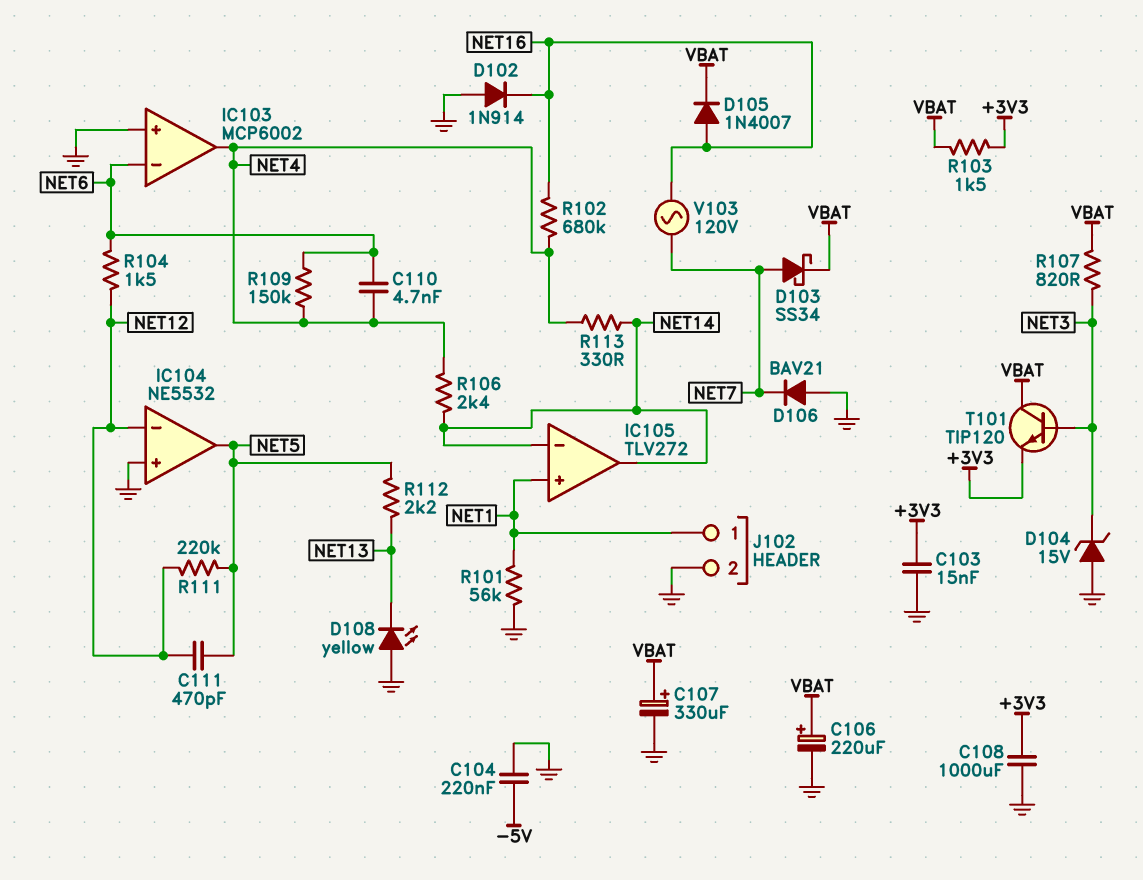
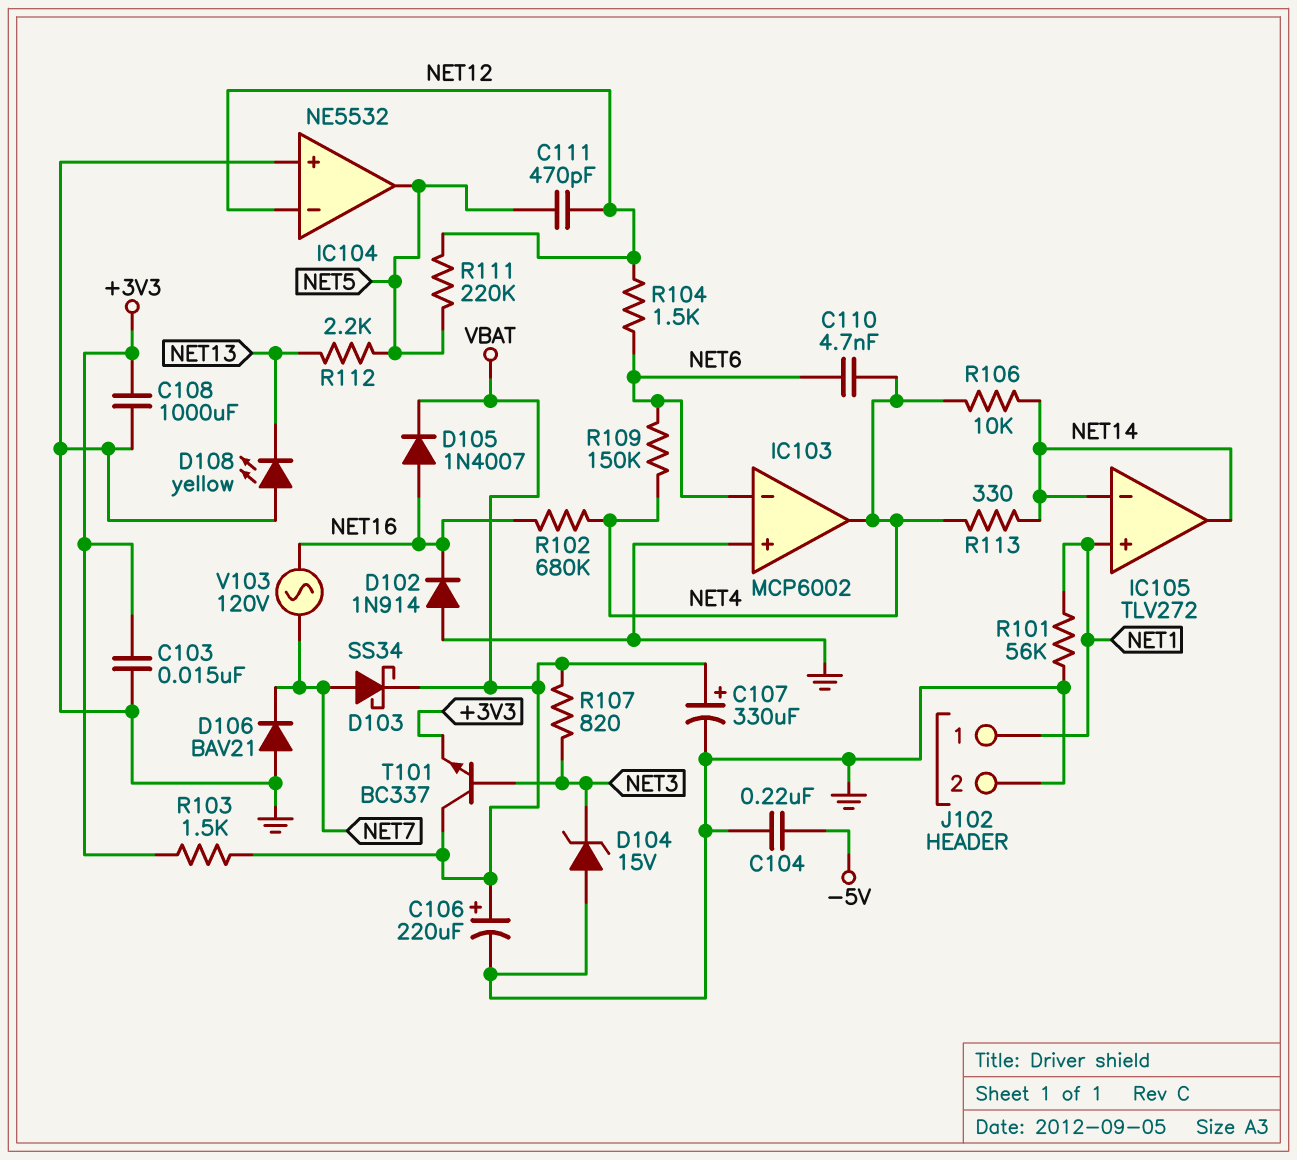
R106: 2.4k (NET4, NET14) -> 10k (NET4, NET14)
T101: NPN TIP120 (B NET3, C VBAT, E +3V3) -> NPN BC337 (B NET3, C VBAT, E +3V3)

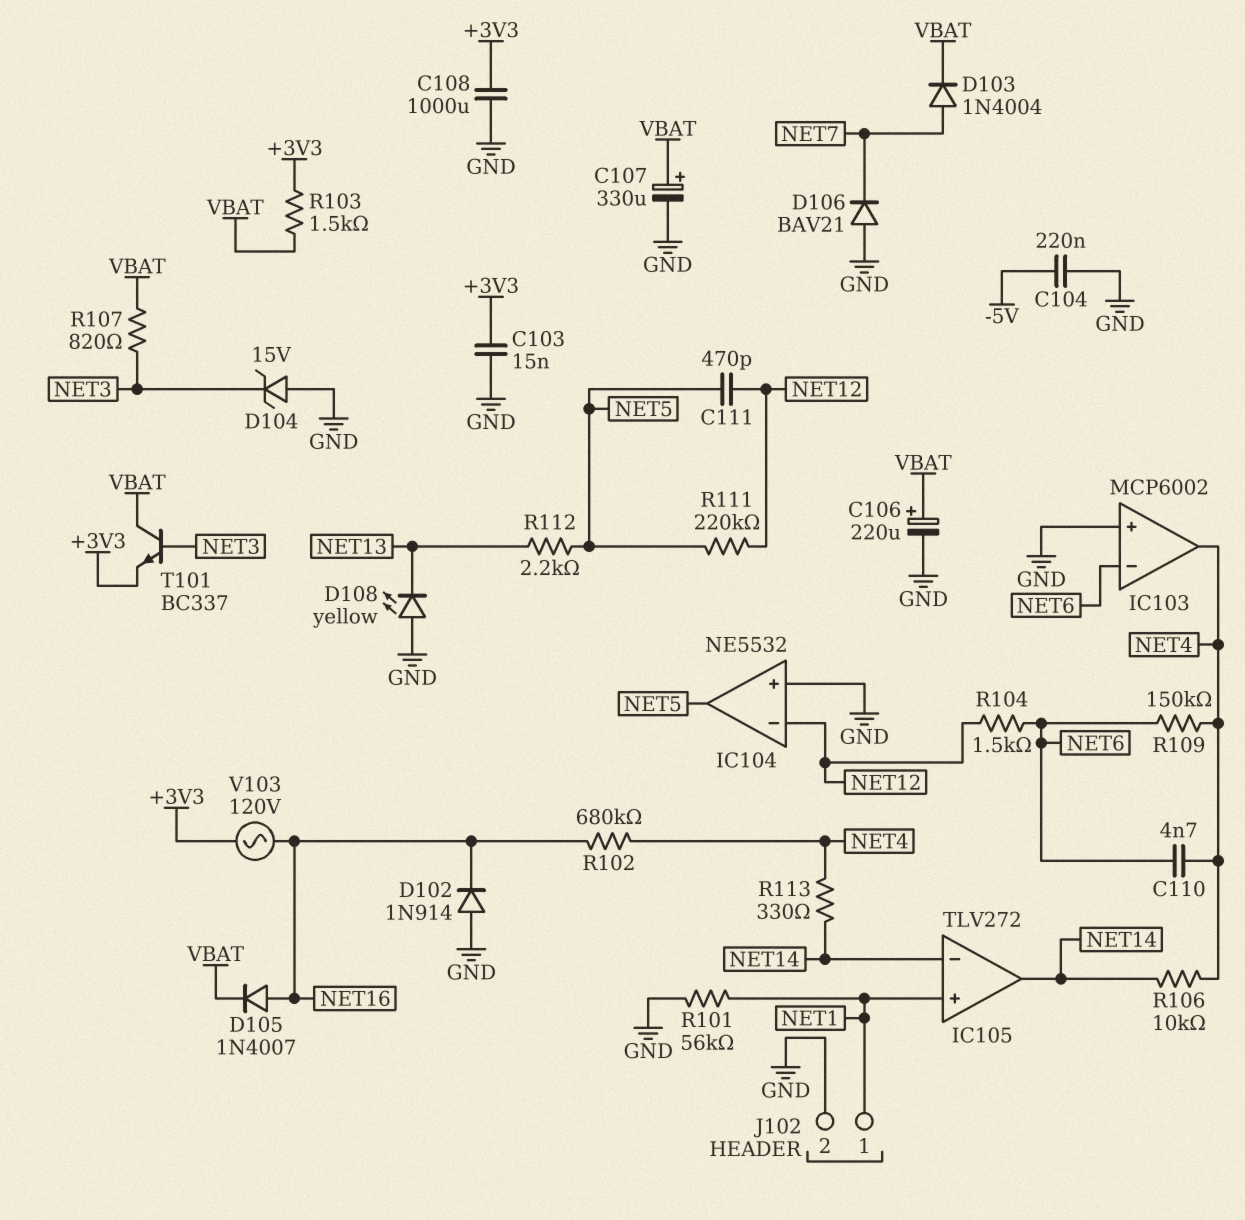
D103: schottky SS34 (A NET7, K VBAT) -> diode 1N4004 (A NET7, K VBAT)
V103: AC 120V (NET7, NET16) -> AC 120V (+3V3, NET16)

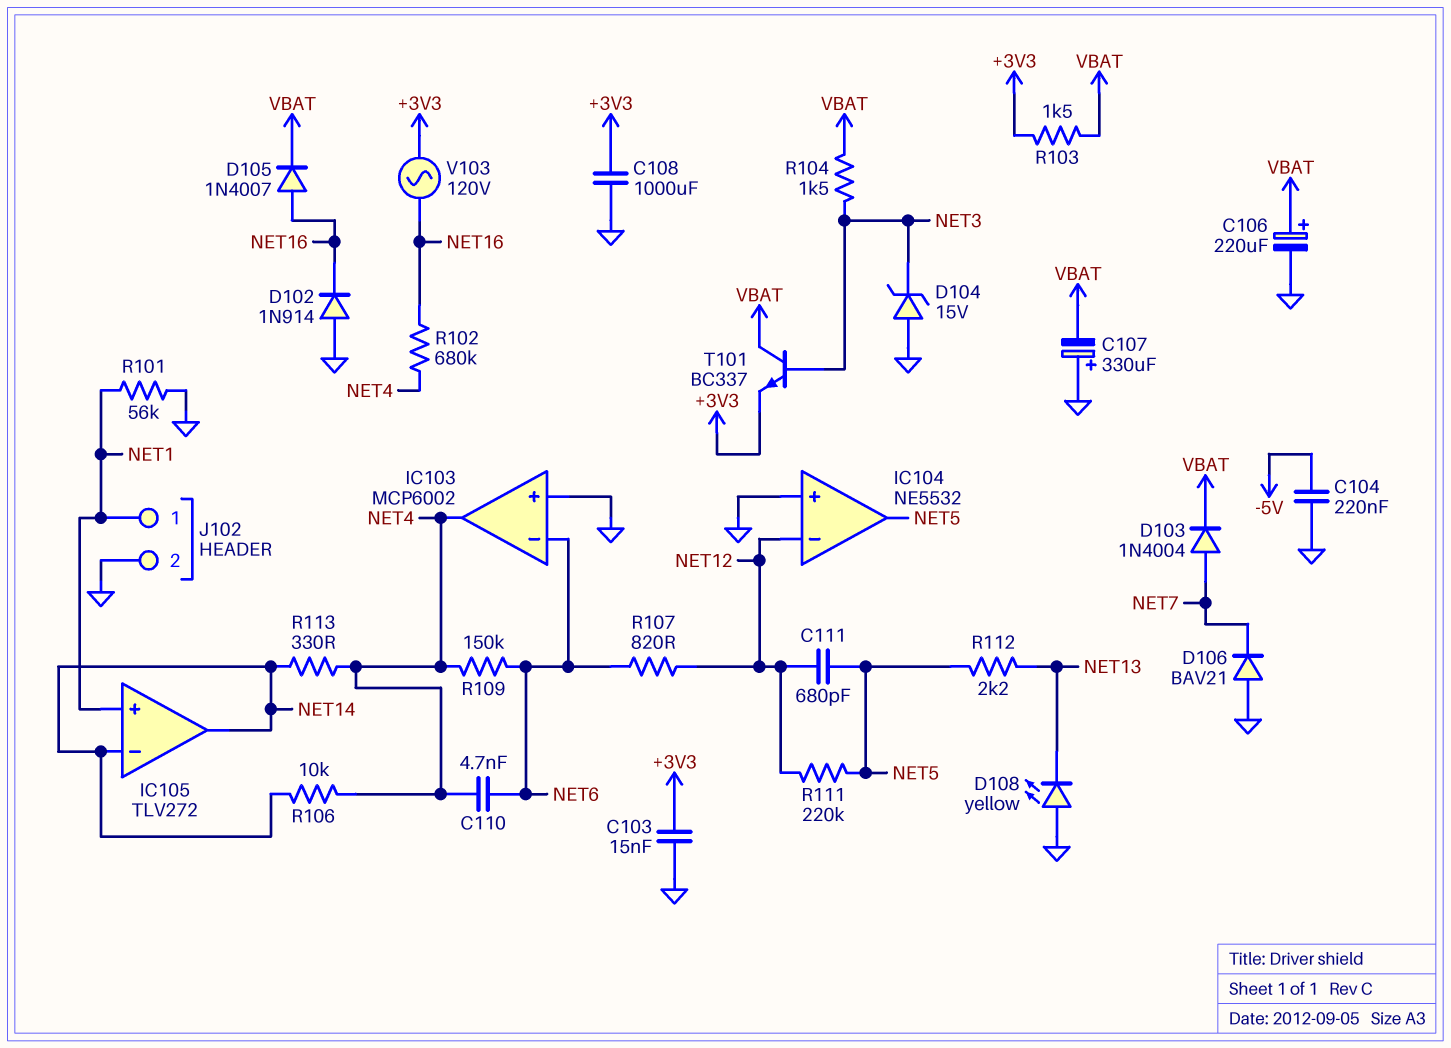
C107: 330uF (plus VBAT, minus GND) -> 330uF (plus GND, minus VBAT)
C111: 470pF (NET5, NET12) -> 680pF (NET5, NET12)
R104: 1.5k (NET6, NET12) -> 1.5k (NET3, VBAT)
R107: 820 (NET3, VBAT) -> 820 (NET6, NET12)

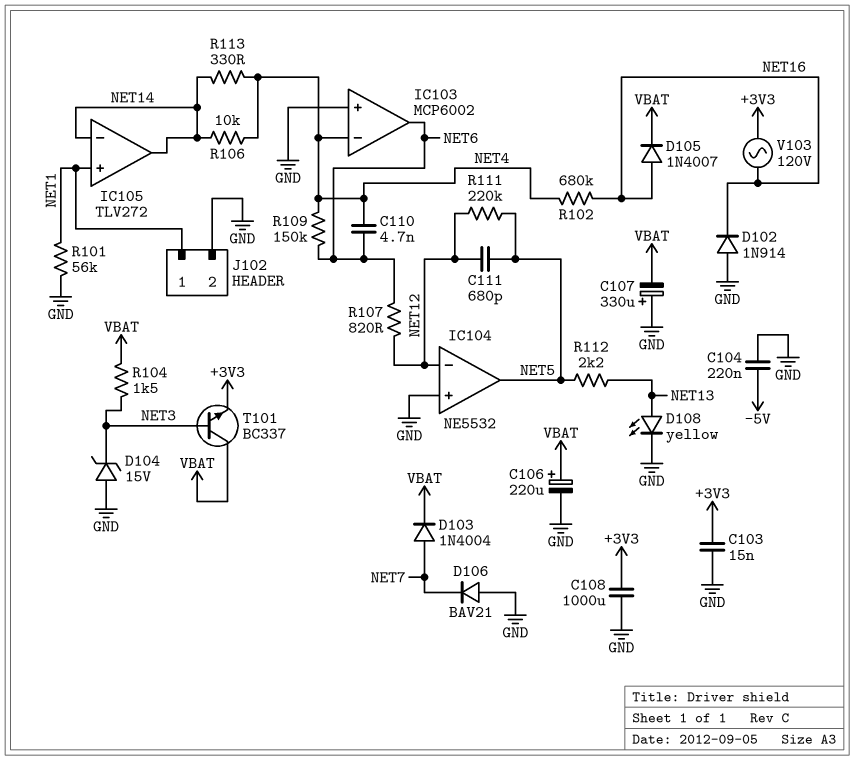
D108: LED yellow (A GND, K NET13) -> LED yellow (A NET13, K GND)
IC103 pin in-: NET6 -> NET4
IC103 pin out: NET4 -> NET6
R103: 1.5k (+3V3, VBAT) -> none

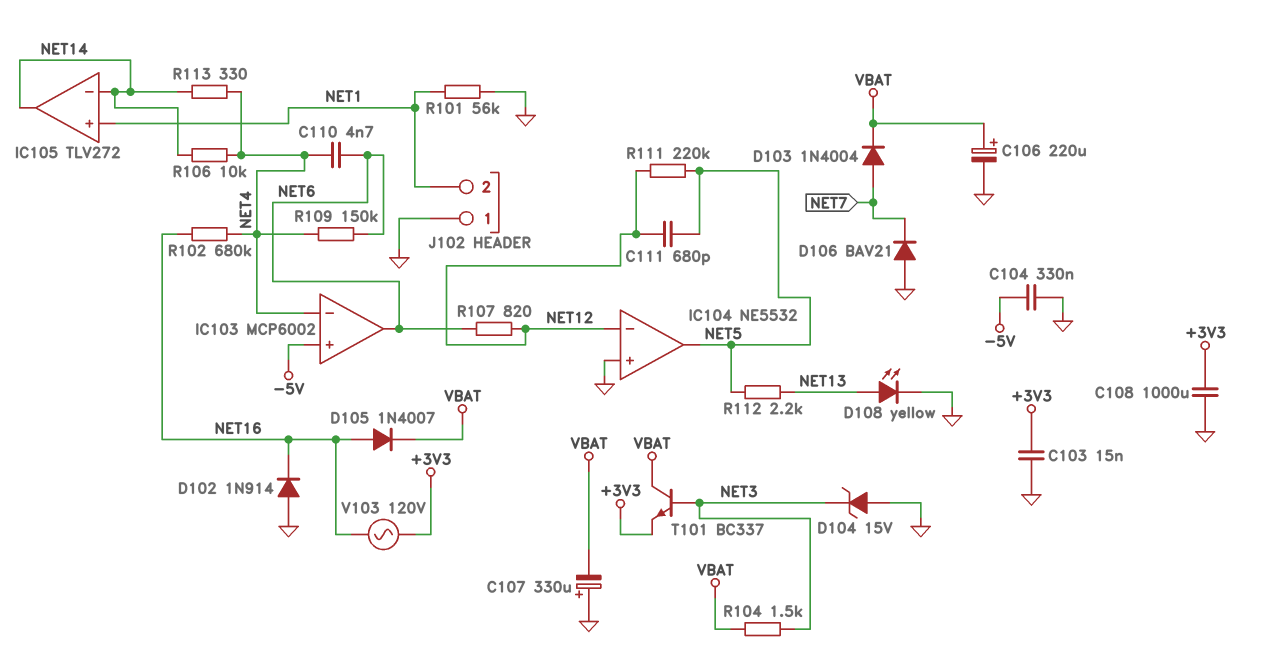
C104: 220nF (-5V, GND) -> 330nF (-5V, GND)
IC103 pin in+: GND -> -5V
J102 pin 1: NET1 -> GND
J102 pin 2: GND -> NET1

